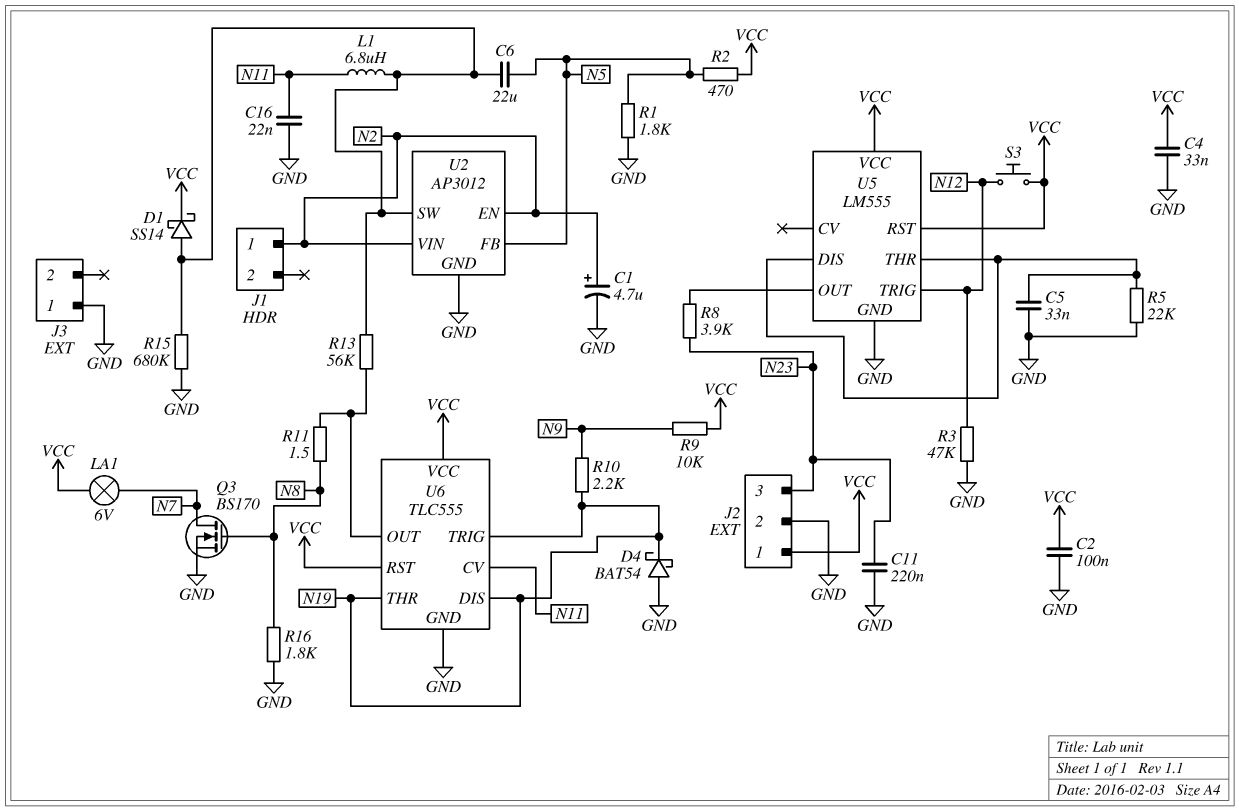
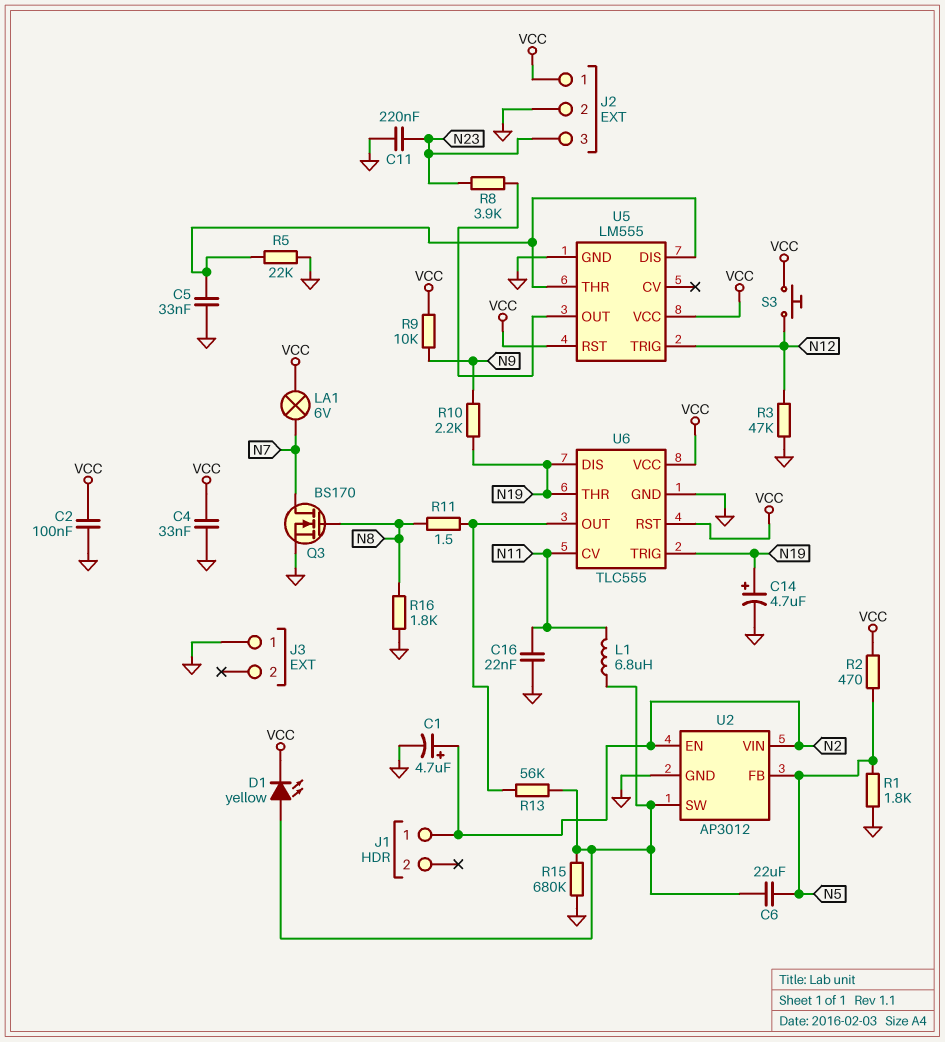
C14: none -> 4.7uF (plus N19, minus GND)
D1: schottky SS14 (A U2/SW, K VCC) -> LED yellow (A U2/SW, K VCC)
D4: schottky BAT54 (A GND, K N19) -> none

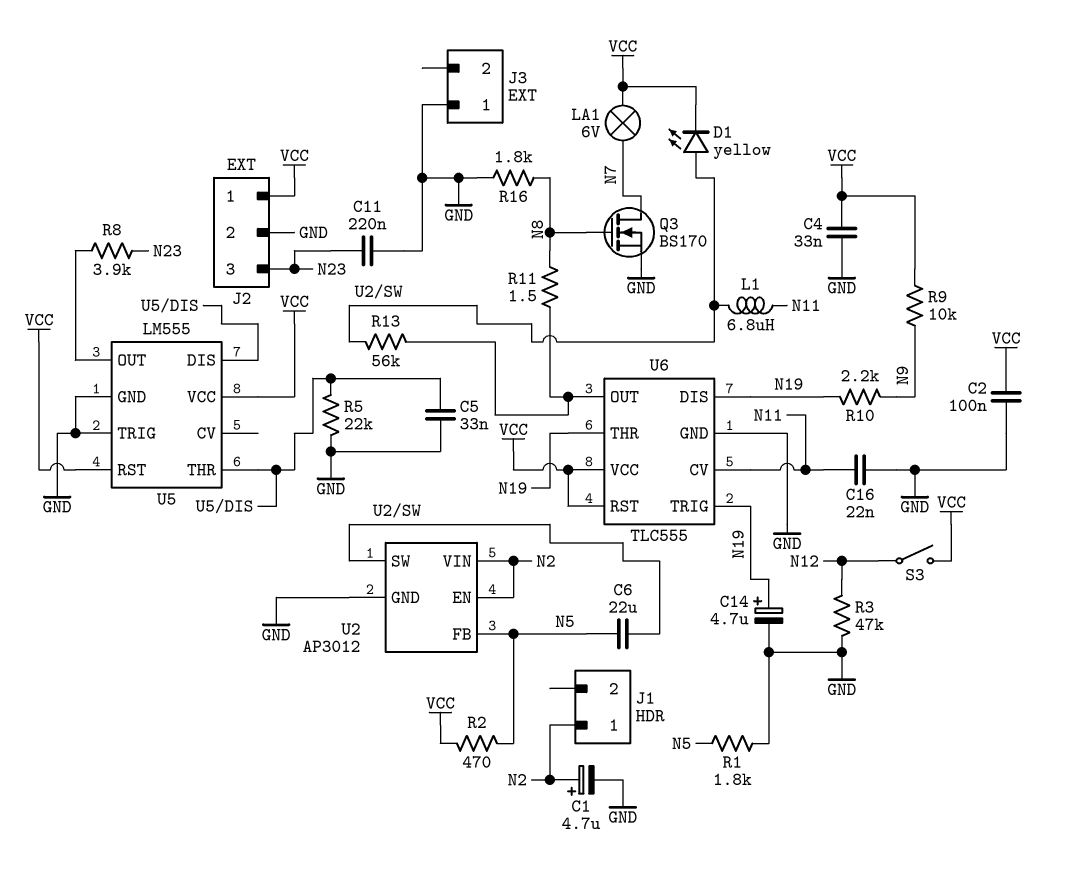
R15: 680k (GND, U2/SW) -> none
S3: button (N12, VCC) -> switch (N12, VCC)
U5 pin TRIG: N12 -> GND

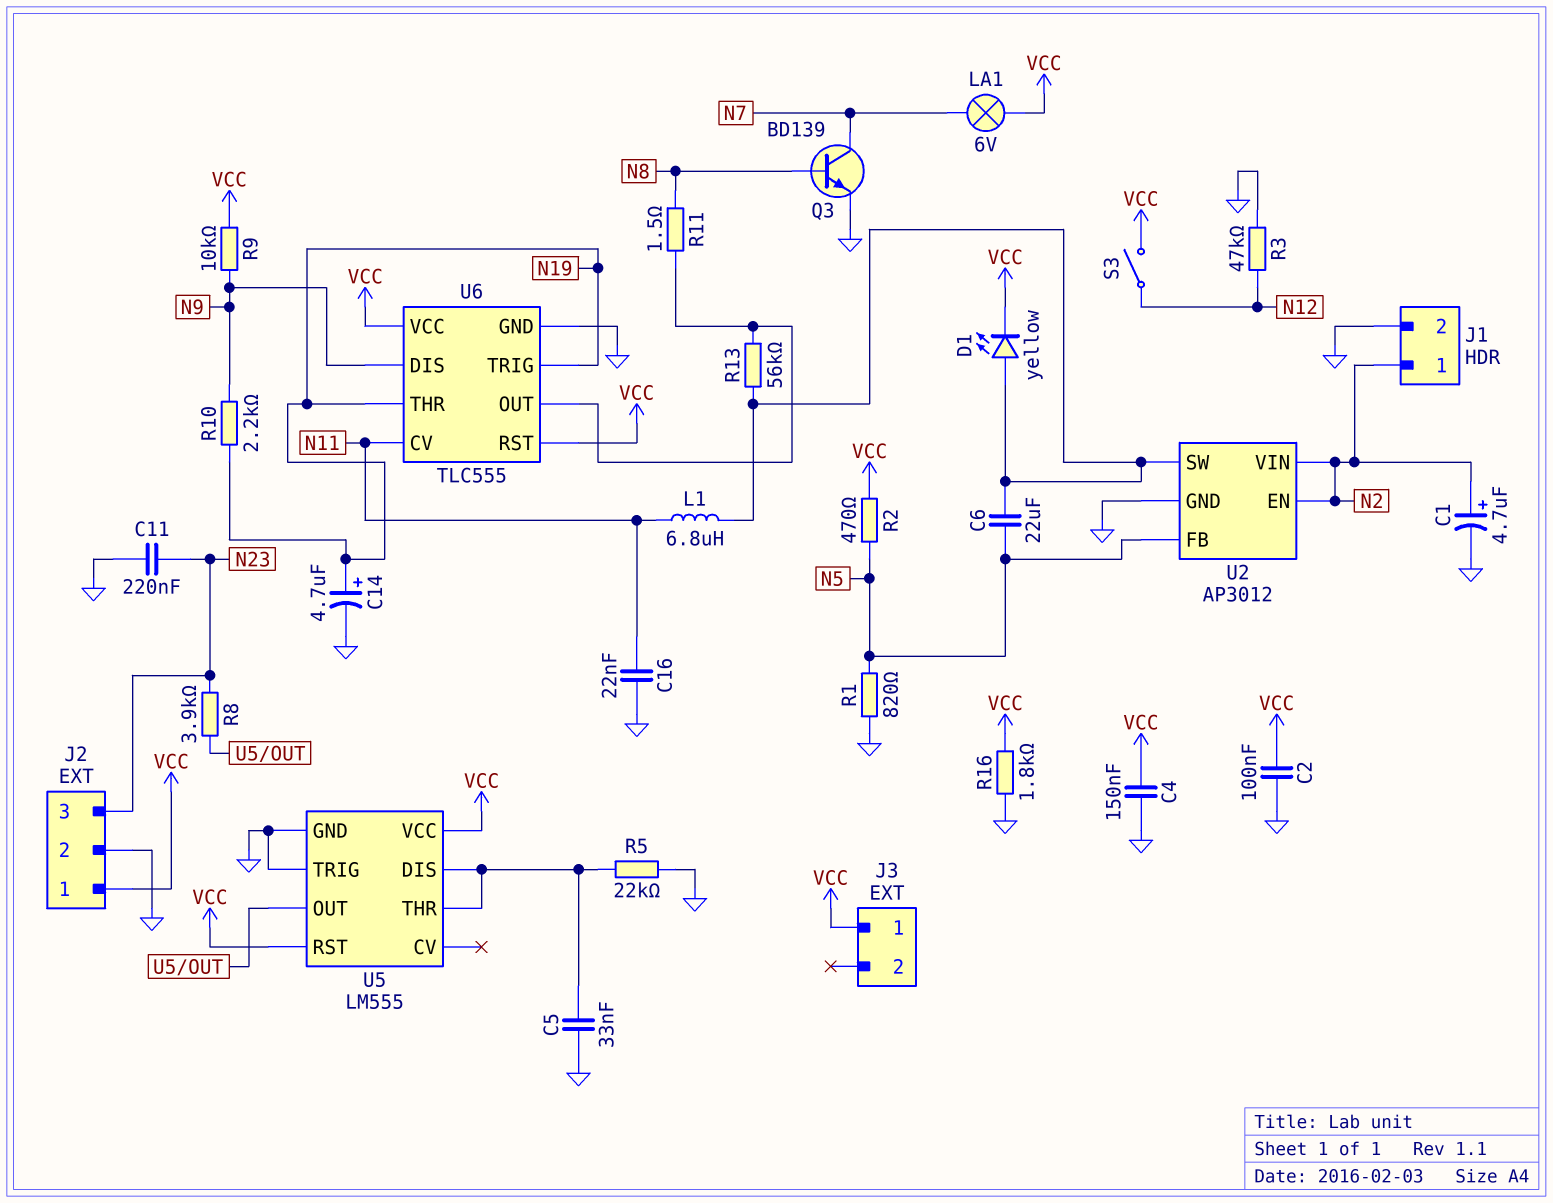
C4: 33nF (GND, VCC) -> 150nF (GND, VCC)
J1 pin 2: none -> GND
J3 pin 1: GND -> VCC
Q3: NMOS BS170 (G N8, D N7, S GND) -> NPN BD139 (B N8, C N7, E GND)
R1: 1.8k (GND, N5) -> 820 (GND, N5)
R16: 1.8k (GND, N8) -> 1.8k (GND, VCC)
U6 pin DIS: N19 -> N9

